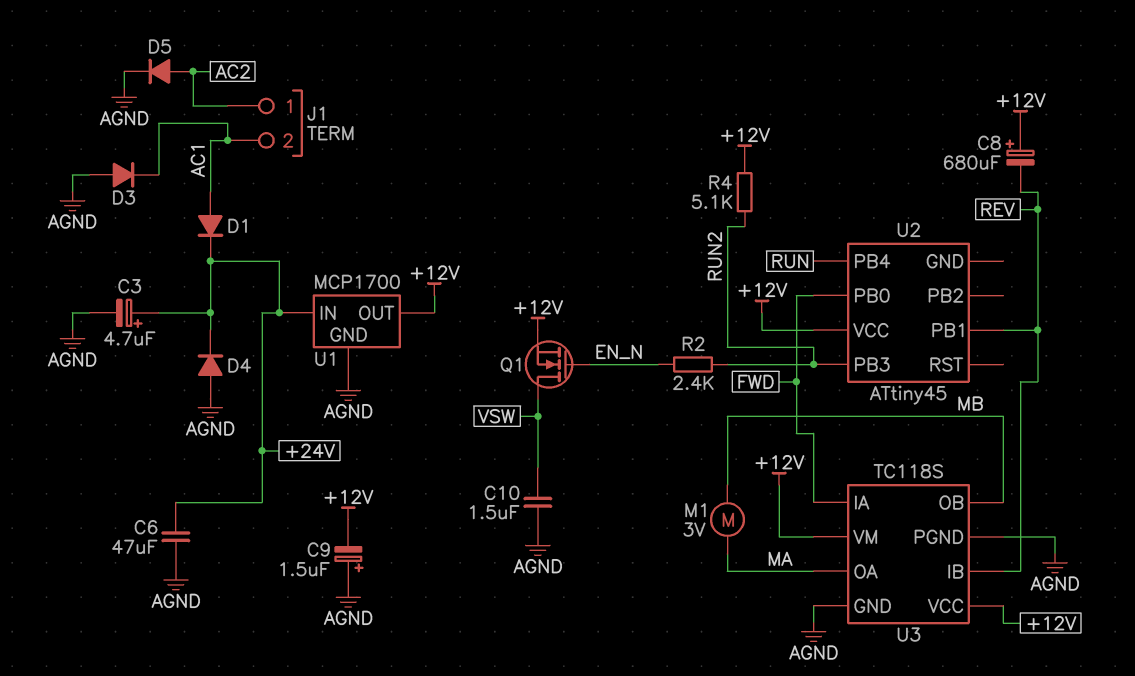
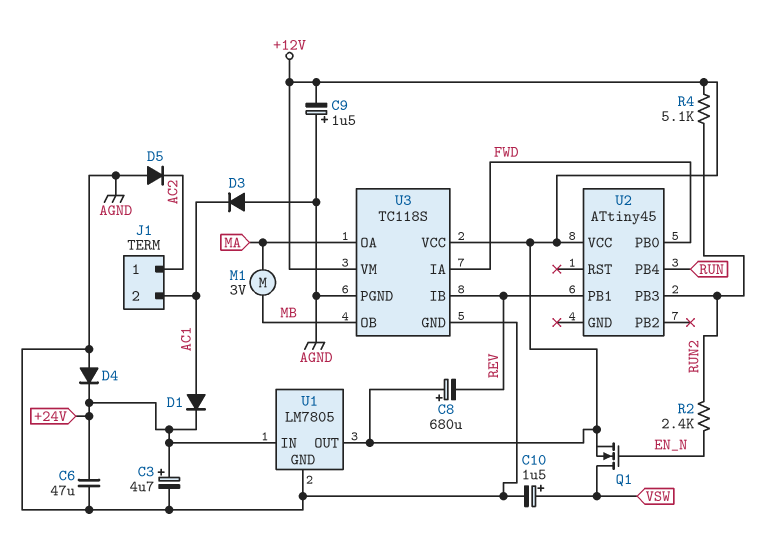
C10: 1.5uF (AGND, VSW) -> 1.5uF (plus VSW, minus AGND)
D5: diode (A AC2, K AGND) -> diode (A AGND, K AC2)
U1: MCP1700 -> LM7805

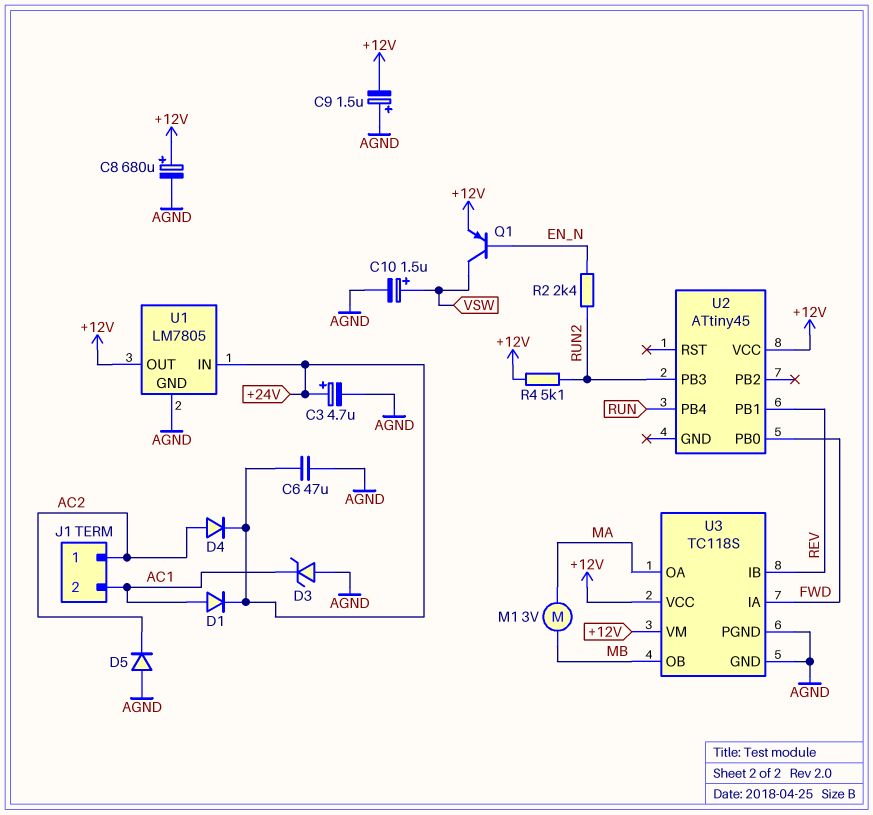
C8: 680uF (plus +12V, minus REV) -> 680uF (plus +12V, minus AGND)
D3: diode (A AGND, K AC1) -> zener (A AGND, K AC1)
D4: diode (A AGND, K +24V) -> diode (A AC2, K +24V)
Q1: NMOS (G EN_N, D VSW, S +12V) -> PNP (B EN_N, C VSW, E +12V)

